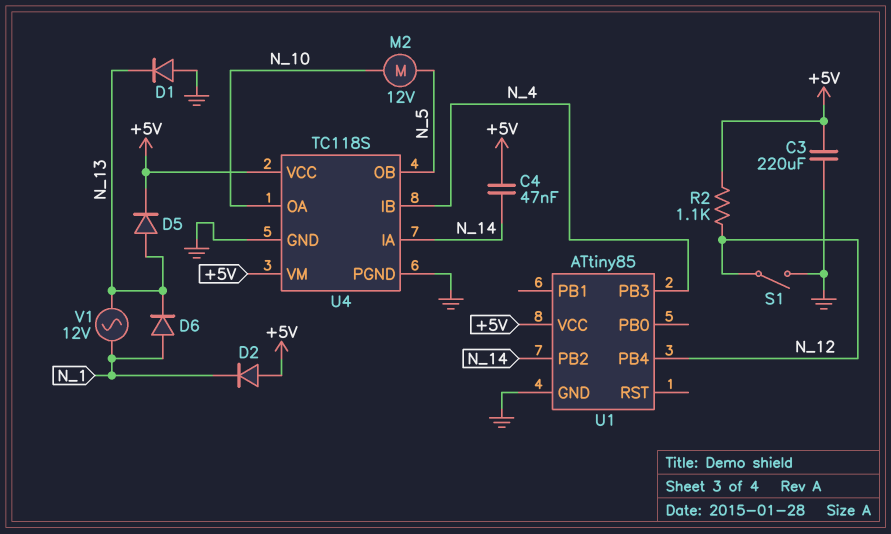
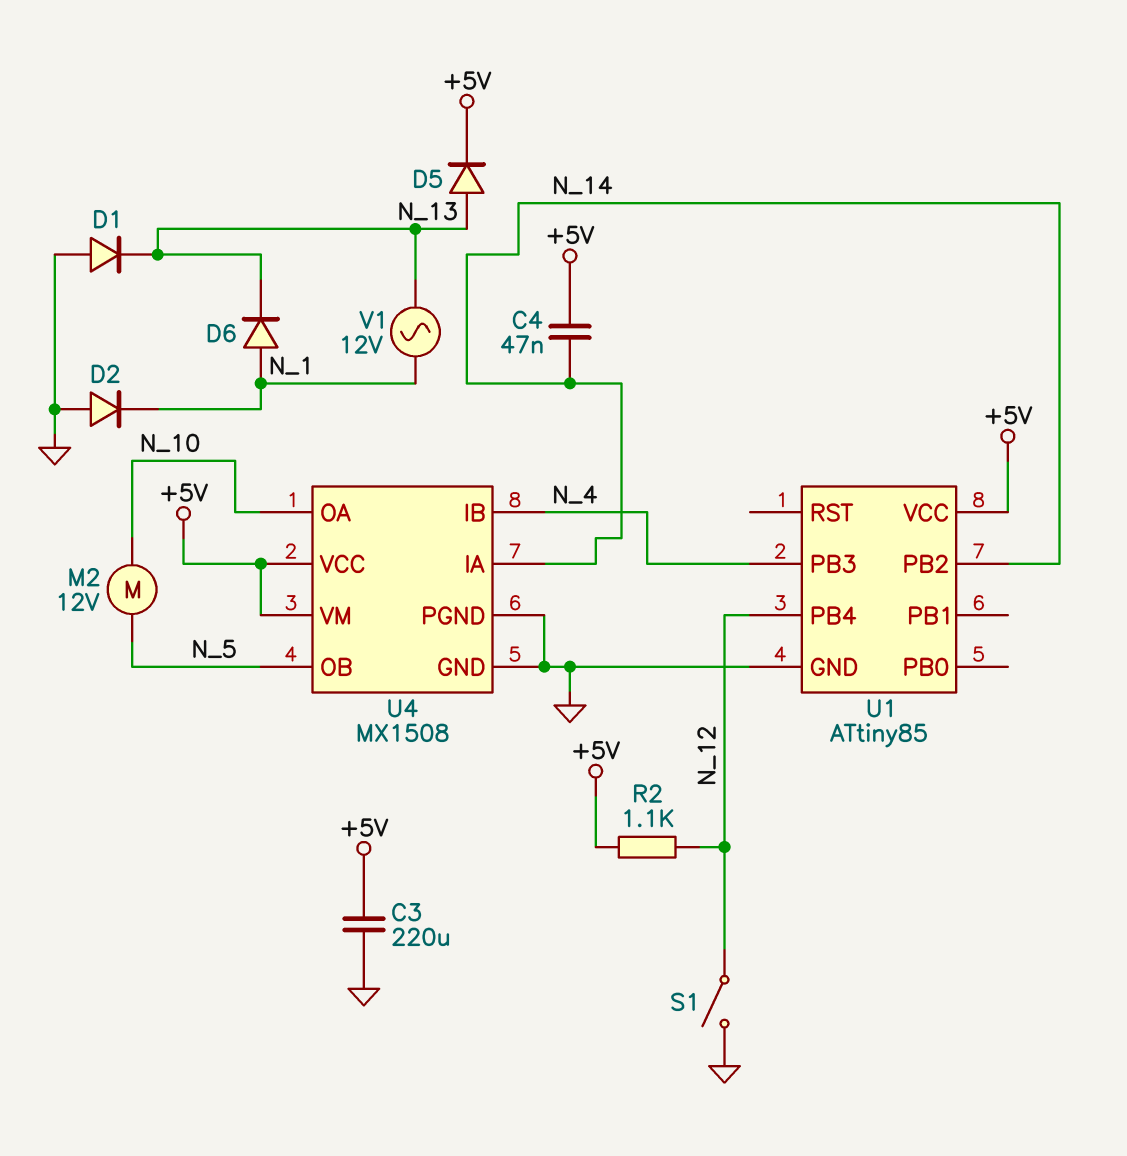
D2: diode (A +5V, K N_1) -> diode (A GND, K N_1)
U4: TC118S -> MX1508

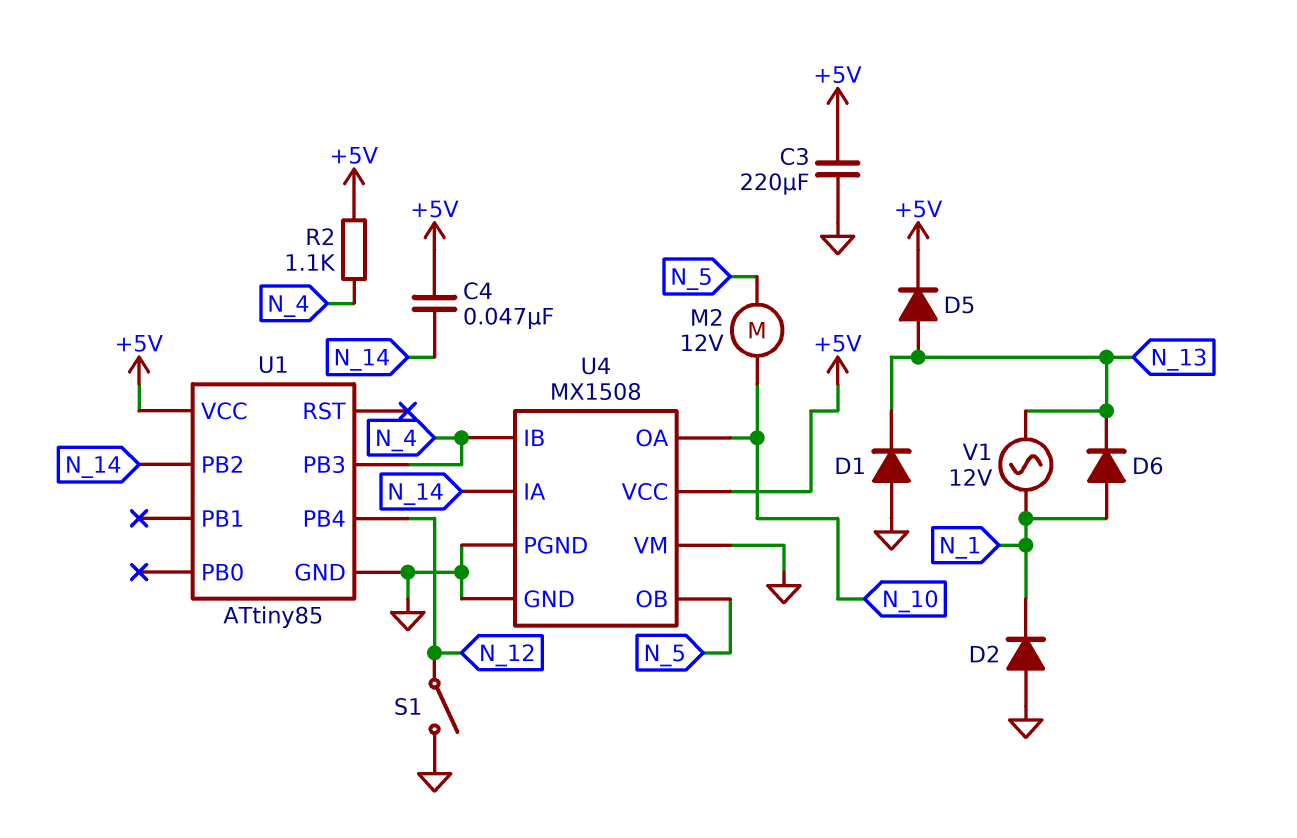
R2: 1.1k (+5V, N_12) -> 1.1k (+5V, N_4)
U4 pin VM: +5V -> GND

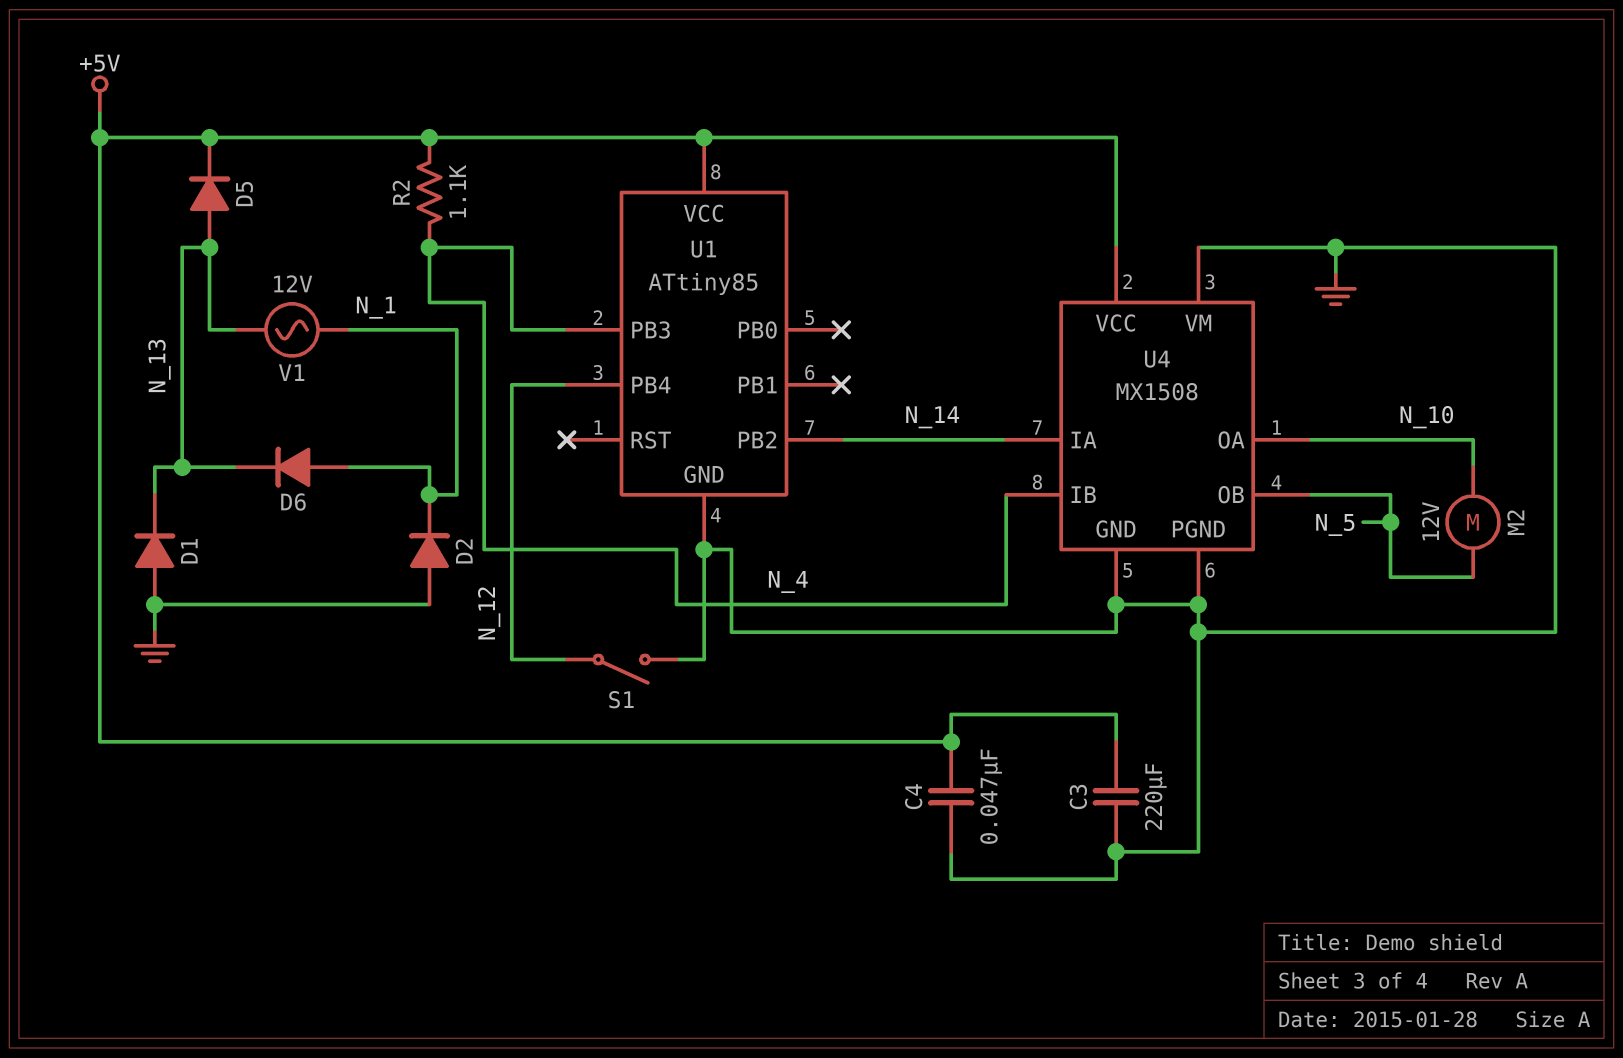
C4: 47nF (+5V, N_14) -> 47nF (+5V, GND)

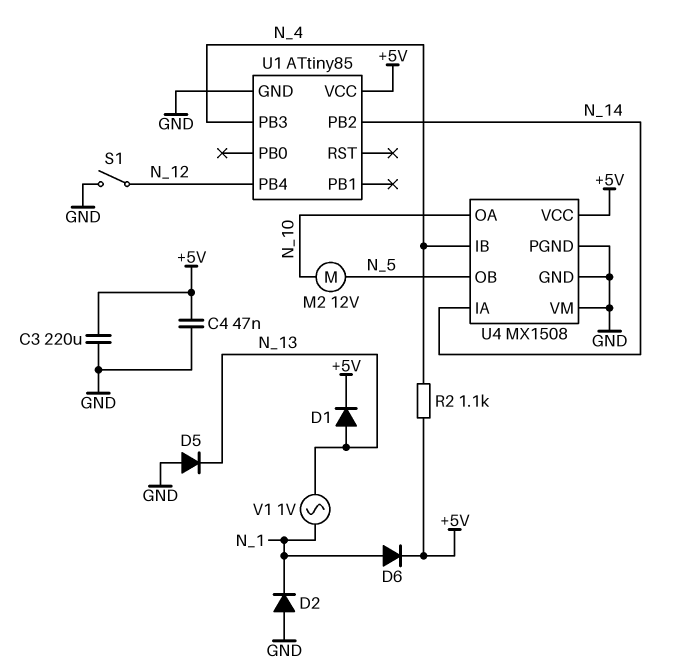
D1: diode (A GND, K N_13) -> diode (A N_13, K +5V)
D5: diode (A N_13, K +5V) -> diode (A GND, K N_13)
D6: diode (A N_1, K N_13) -> diode (A N_1, K +5V)
V1: AC 12V (N_1, N_13) -> AC 1V (N_1, N_13)

